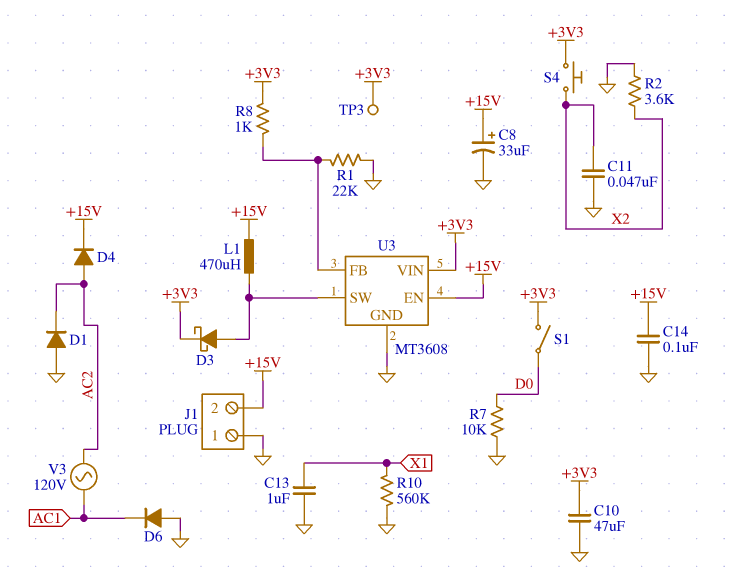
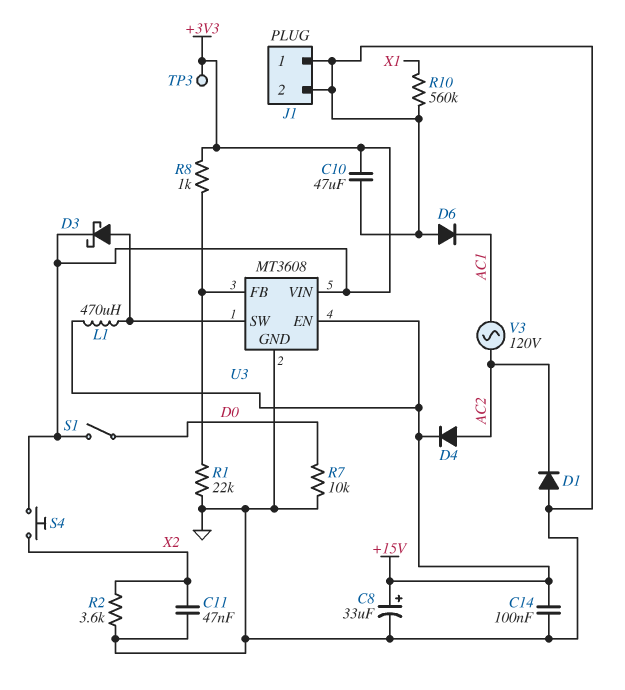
C13: 1uF (GND, X1) -> none
J1 pin 2: +15V -> GND

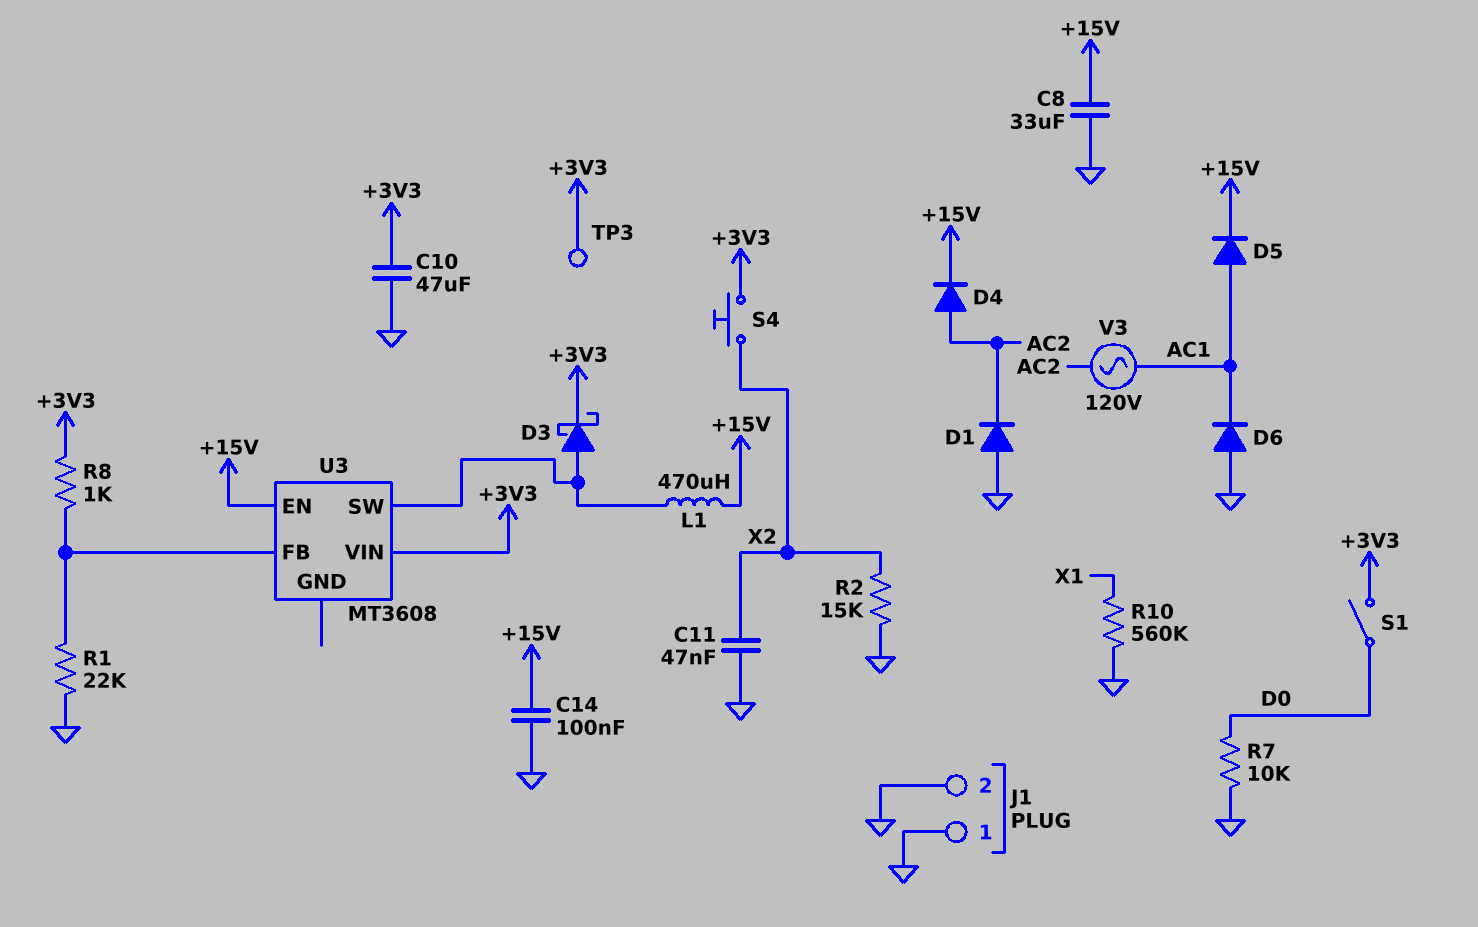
C8: 33uF (plus +15V, minus GND) -> 33uF (+15V, GND)
D5: none -> diode (A AC1, K +15V)
R2: 3.6k (GND, X2) -> 15k (GND, X2)
U3 pin GND: GND -> none

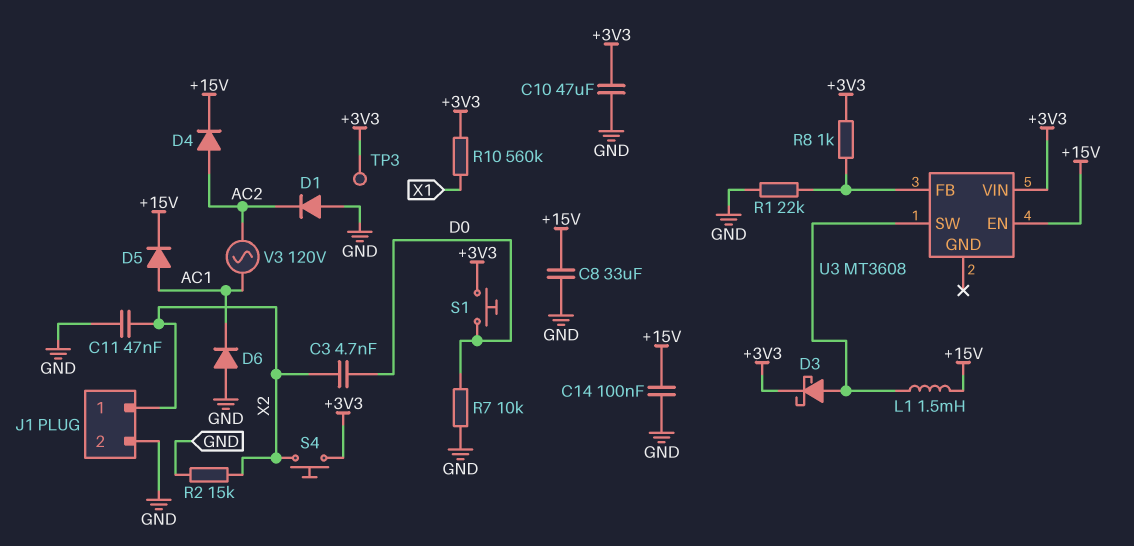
C3: none -> 4.7nF (D0, X2)
J1 pin 1: GND -> X2
L1: 470uH (+15V, U3/SW) -> 1.5mH (+15V, U3/SW)
R10: 560k (GND, X1) -> 560k (+3V3, X1)
S1: switch (+3V3, D0) -> button (+3V3, D0)

